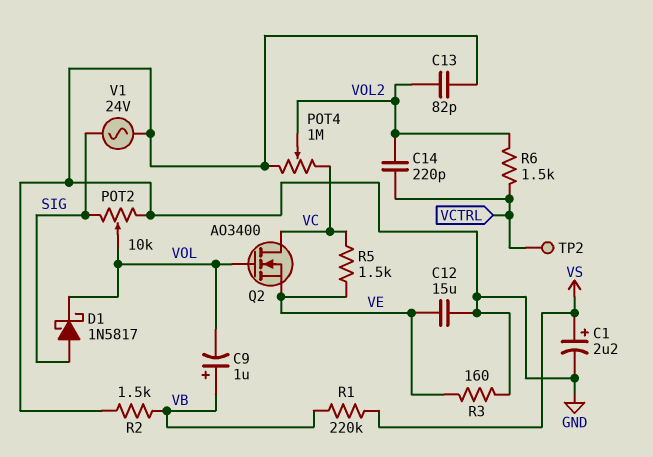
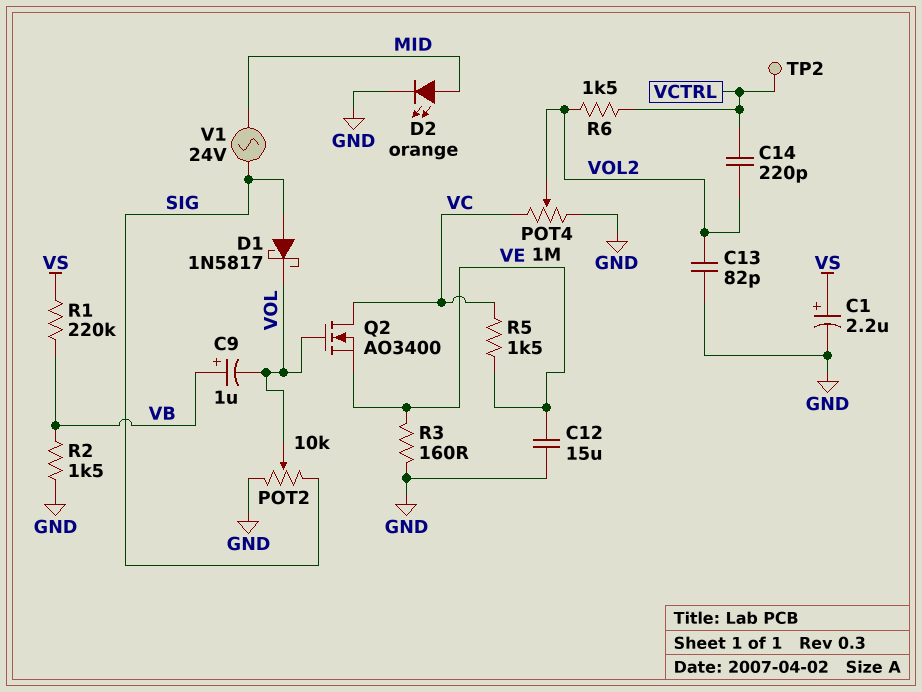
D2: none -> LED orange (A MID, K GND)
V1: AC 24V (GND, SIG) -> AC 24V (MID, SIG)

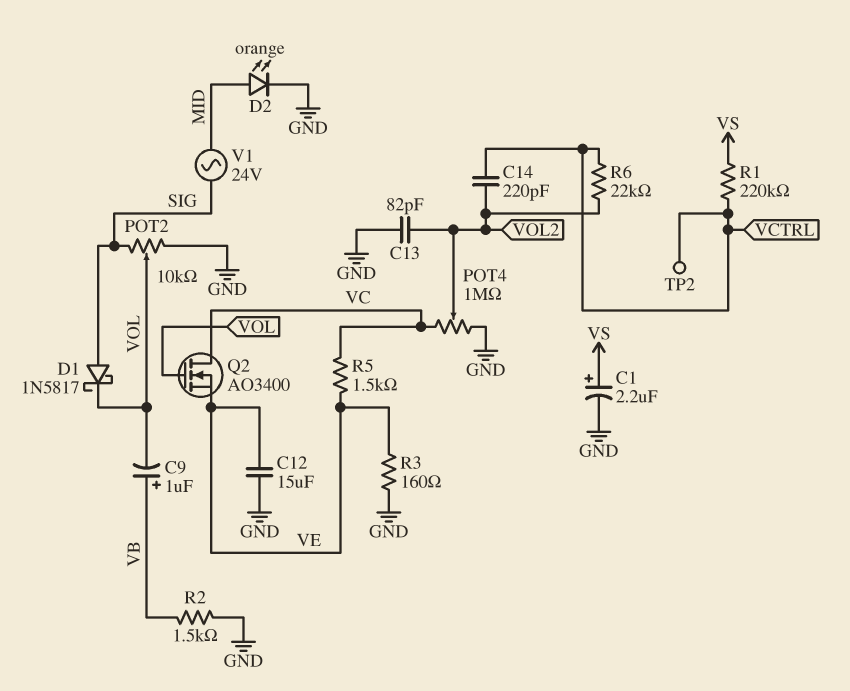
R1: 220k (VB, VS) -> 220k (VCTRL, VS)
R6: 1.5k (VCTRL, VOL2) -> 22k (VCTRL, VOL2)

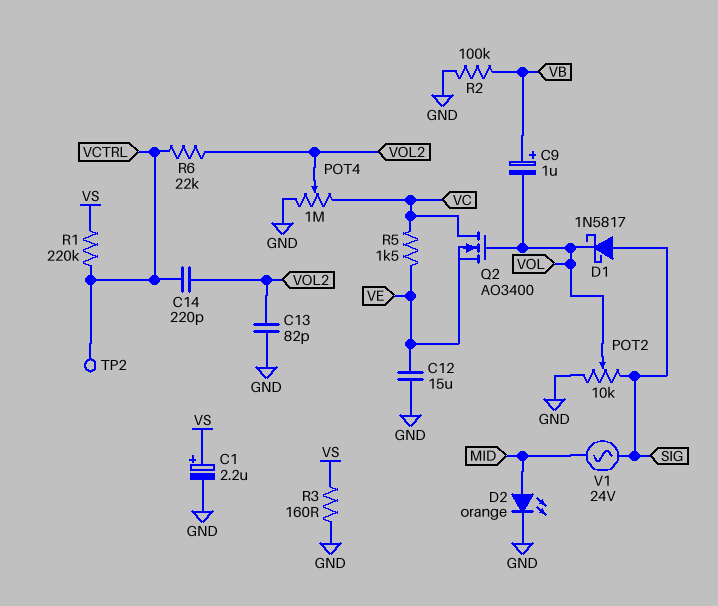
R2: 1.5k (GND, VB) -> 100k (GND, VB)
R3: 160 (GND, VE) -> 160 (GND, VS)

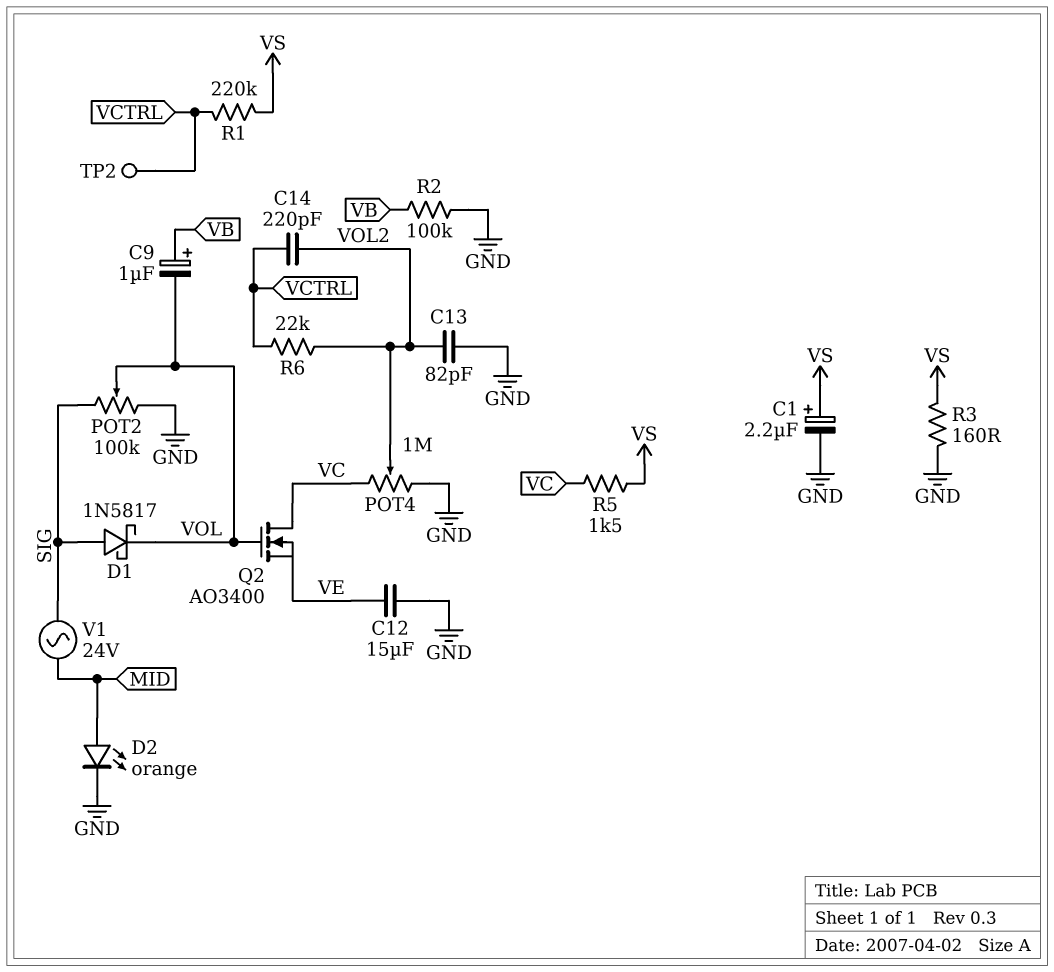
POT2: 10k (GND, SIG, wiper VOL) -> 100k (GND, SIG, wiper VOL)
R5: 1.5k (VC, VE) -> 1.5k (VC, VS)

